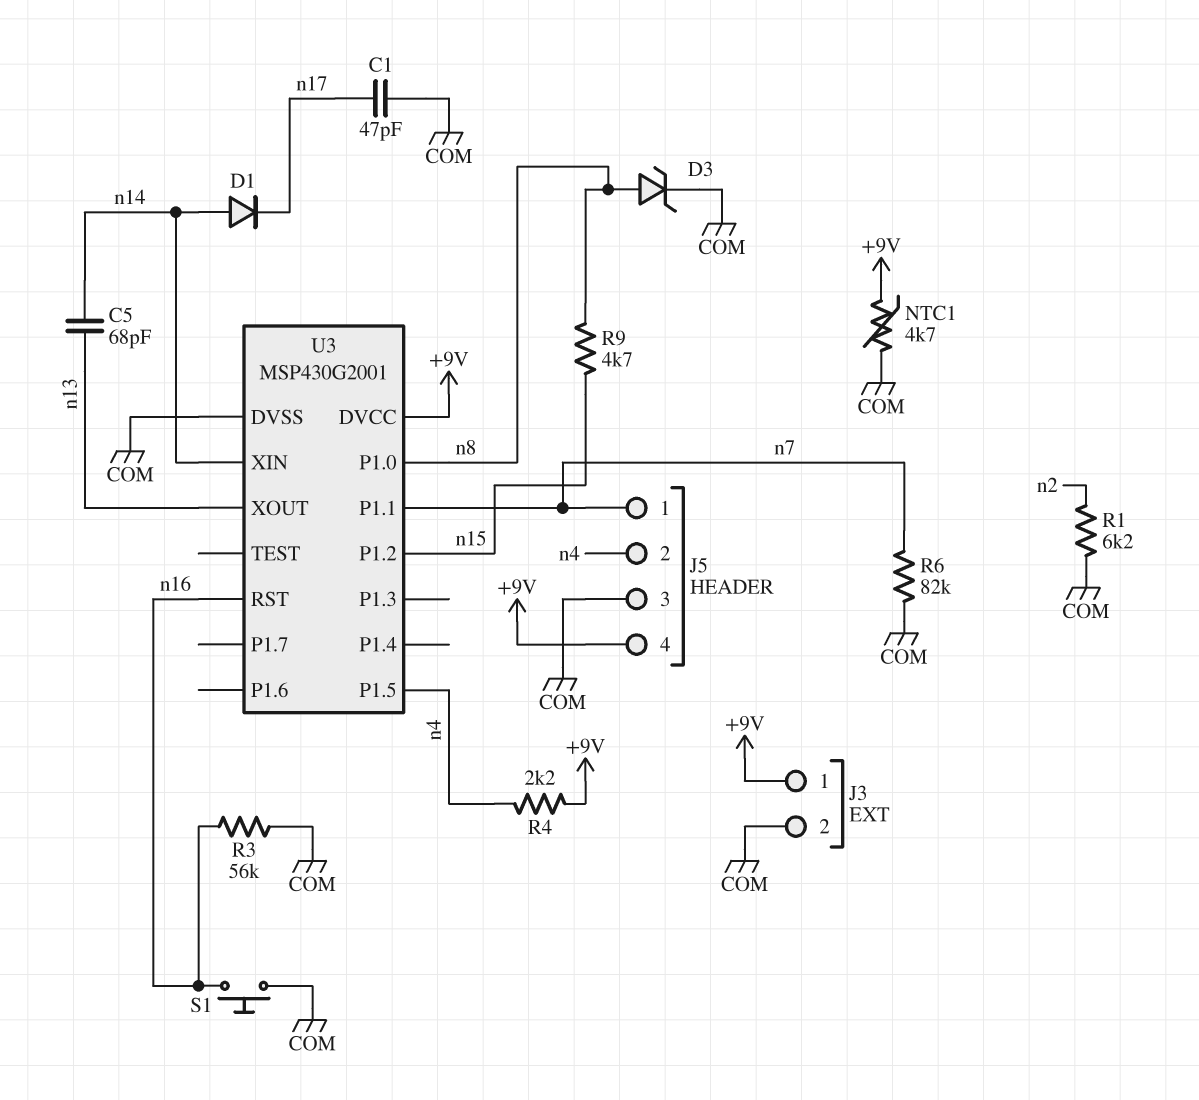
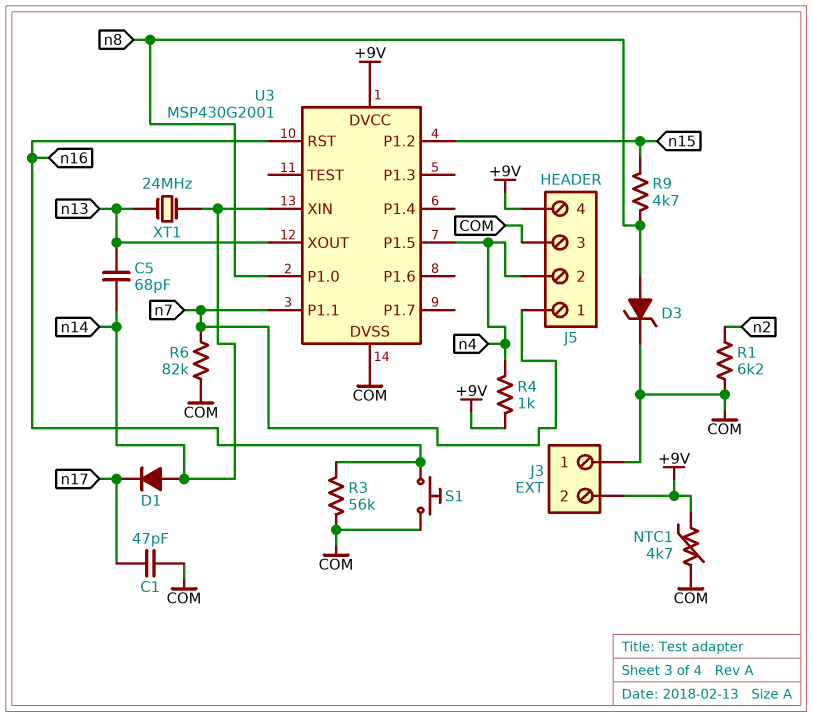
J3 pin 1: +9V -> COM
J3 pin 2: COM -> +9V
R4: 2.2k (+9V, n4) -> 1k (+9V, n4)
XT1: none -> 24MHz (n13, n14)

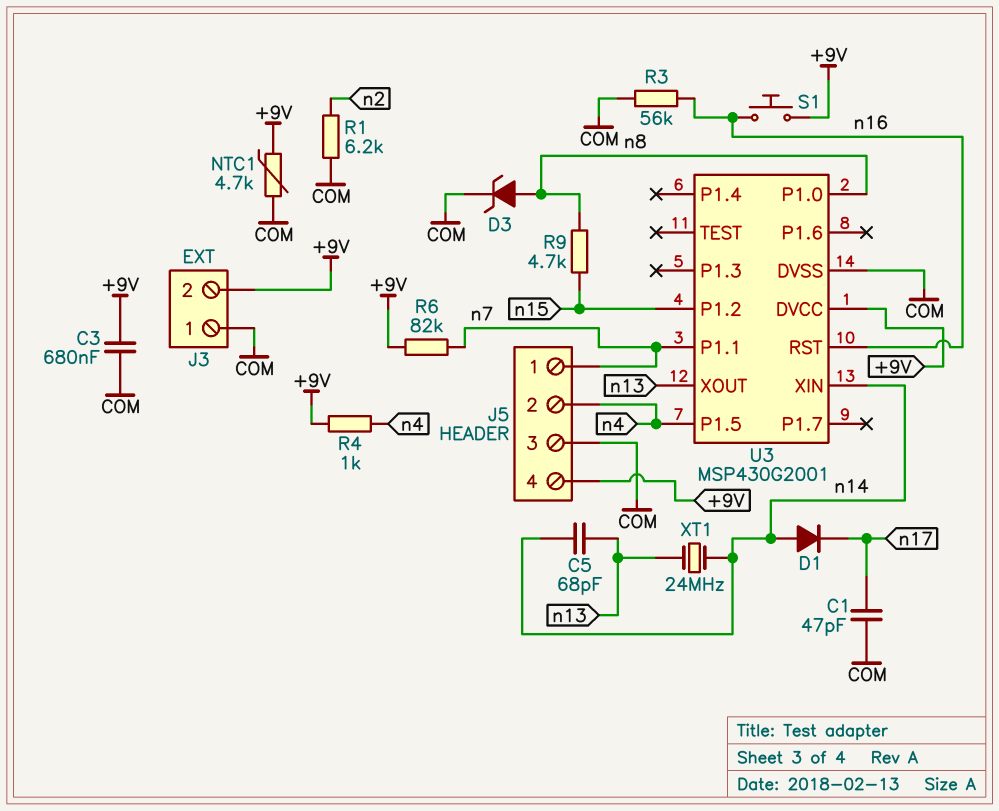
C3: none -> 680nF (+9V, COM)
R6: 82k (COM, n7) -> 82k (+9V, n7)
S1: button (COM, n16) -> button (+9V, n16)

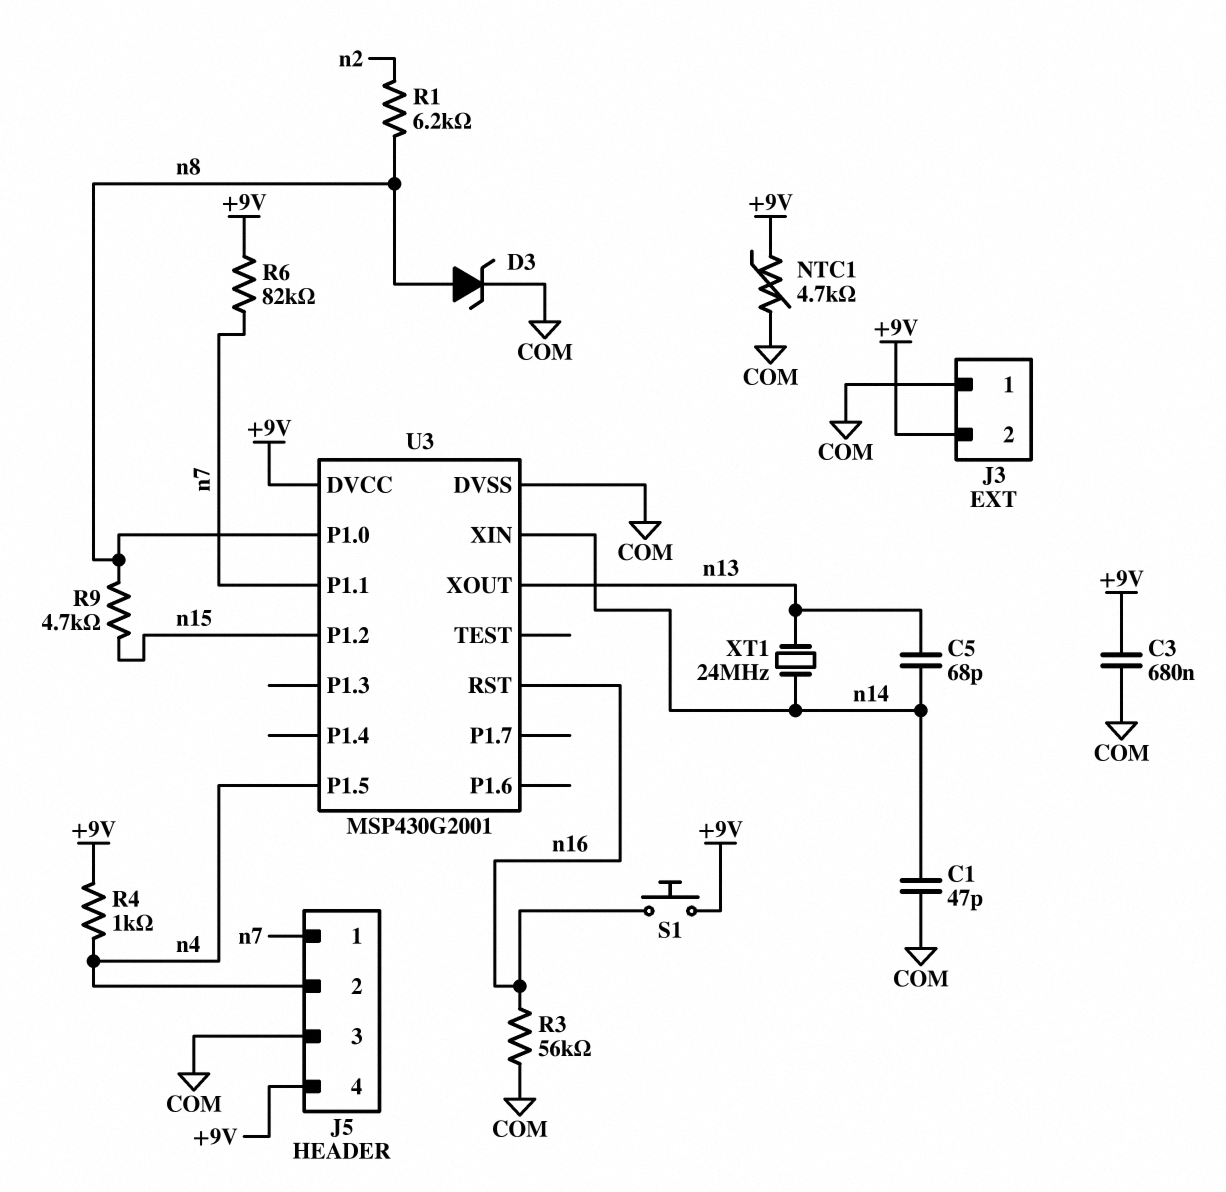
C1: 47pF (COM, n17) -> 47pF (COM, n14)
D1: diode (A n14, K n17) -> none
R1: 6.2k (COM, n2) -> 6.2k (n2, n8)

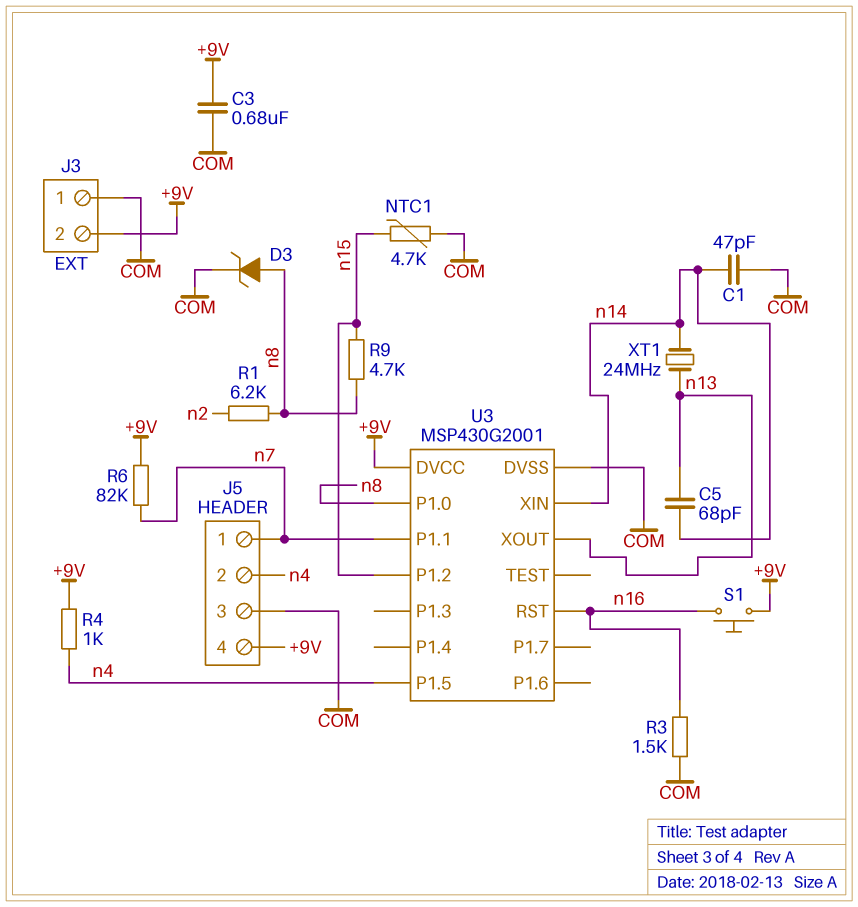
NTC1: 4.7k (+9V, COM) -> 4.7k (COM, n15)
R3: 56k (COM, n16) -> 1.5k (COM, n16)

